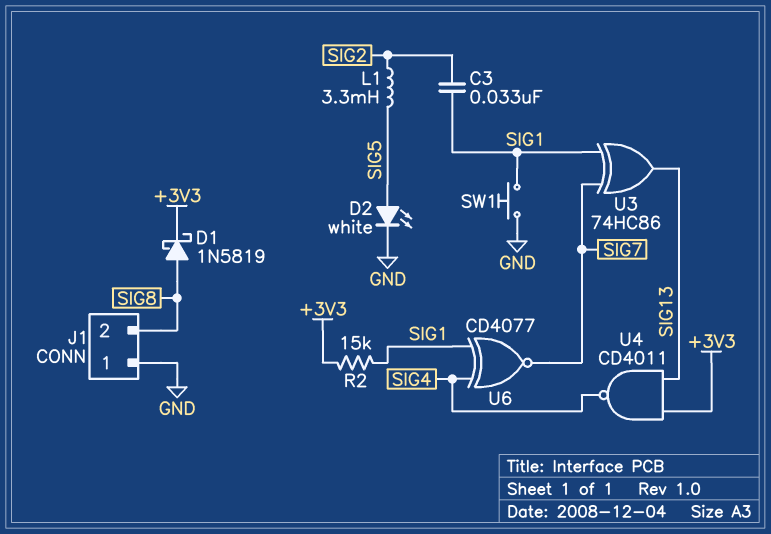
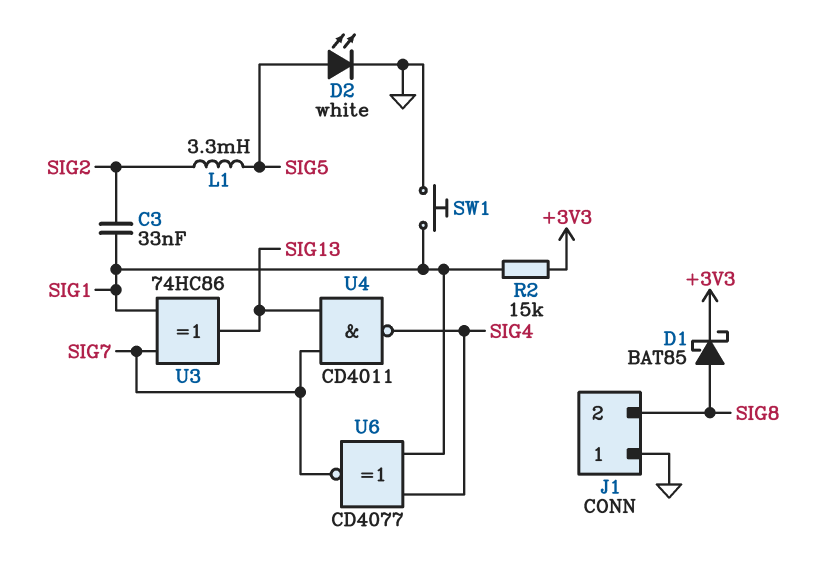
D1: schottky 1N5819 (A SIG8, K +3V3) -> schottky BAT85 (A SIG8, K +3V3)
U4: NAND CD4011 (in +3V3, in SIG13, out SIG4) -> NAND CD4011 (in SIG7, in SIG13, out SIG4)

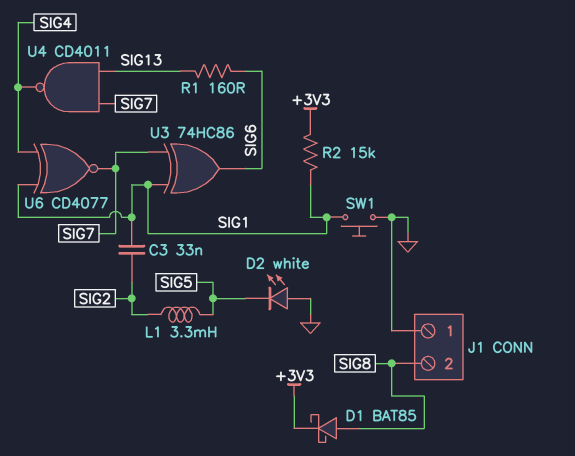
D2: LED white (A SIG5, K GND) -> LED white (A GND, K SIG5)
R1: none -> 160 (SIG6, SIG13)
U3: XOR 74HC86 (in SIG1, in SIG7, out SIG13) -> XOR 74HC86 (in SIG1, in SIG7, out SIG6)

